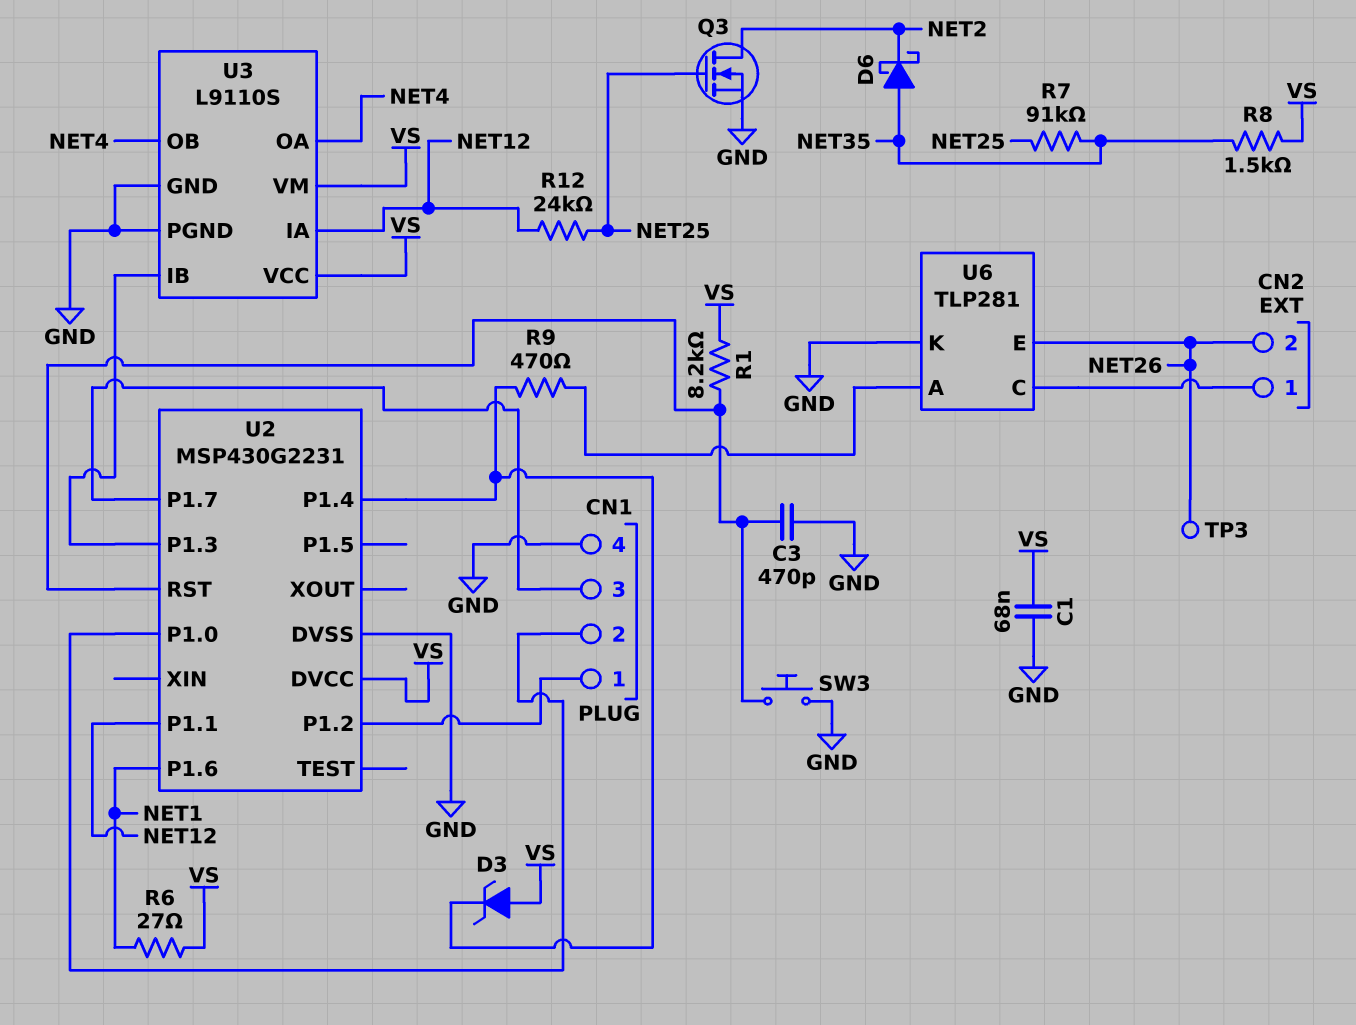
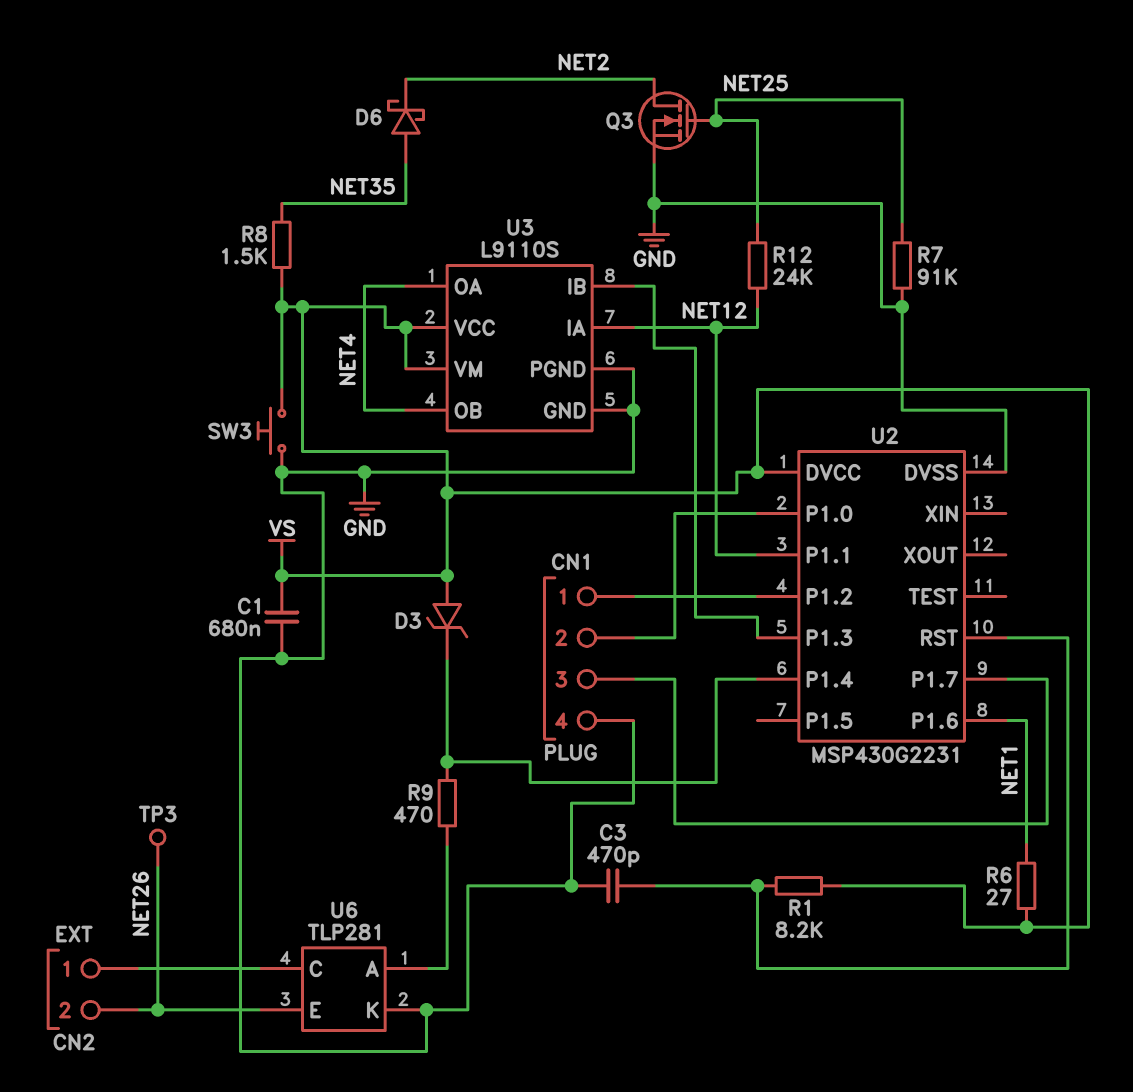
C1: 68nF (GND, VS) -> 680nF (GND, VS)
R7: 91k (NET25, NET35) -> 91k (GND, NET25)
SW3: button (GND, U2/RST) -> button (GND, VS)

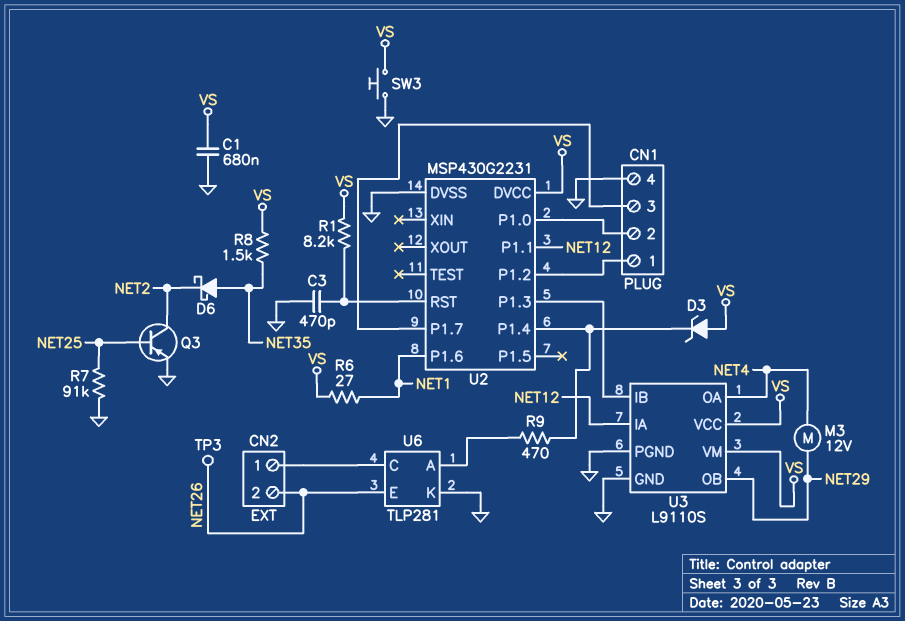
M3: none -> motor 12V (NET4, NET29)
Q3: NMOS (G NET25, D NET2, S GND) -> PNP (B NET25, C NET2, E GND)
R12: 24k (NET12, NET25) -> none
U3 pin OB: NET4 -> NET29

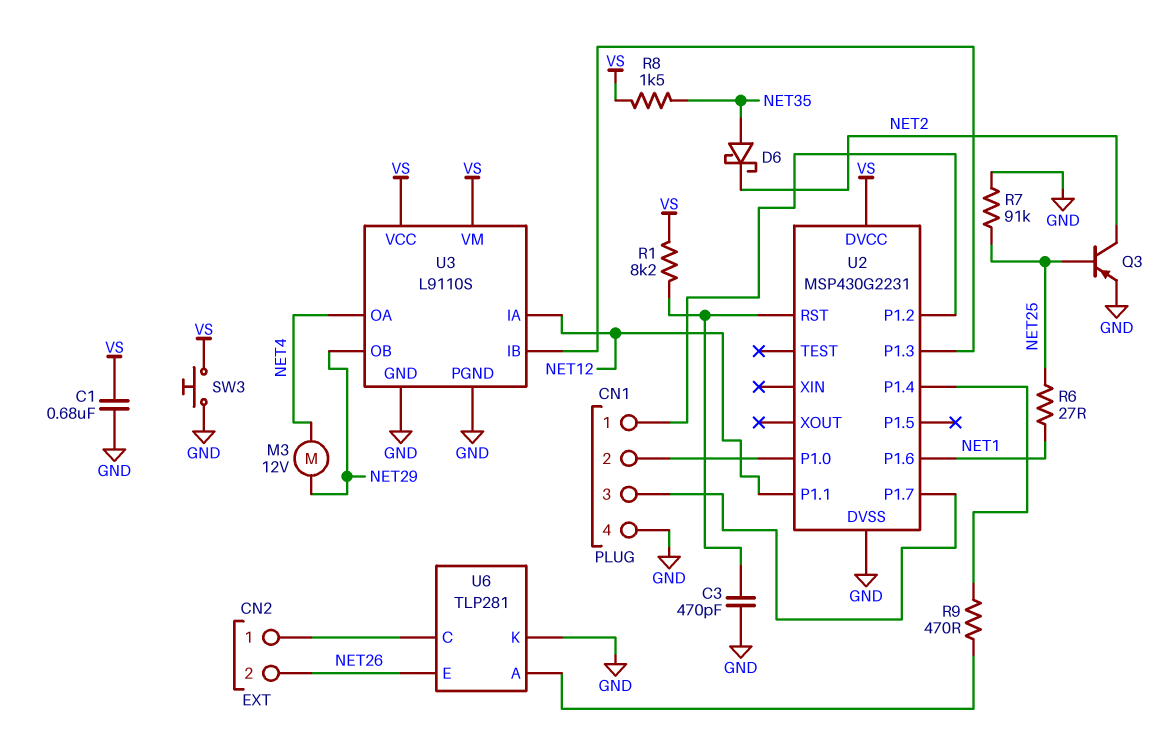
D3: zener (A VS, K U2/P1.4) -> none
R6: 27 (NET1, VS) -> 27 (NET1, NET25)
TP3: test point (NET26) -> none

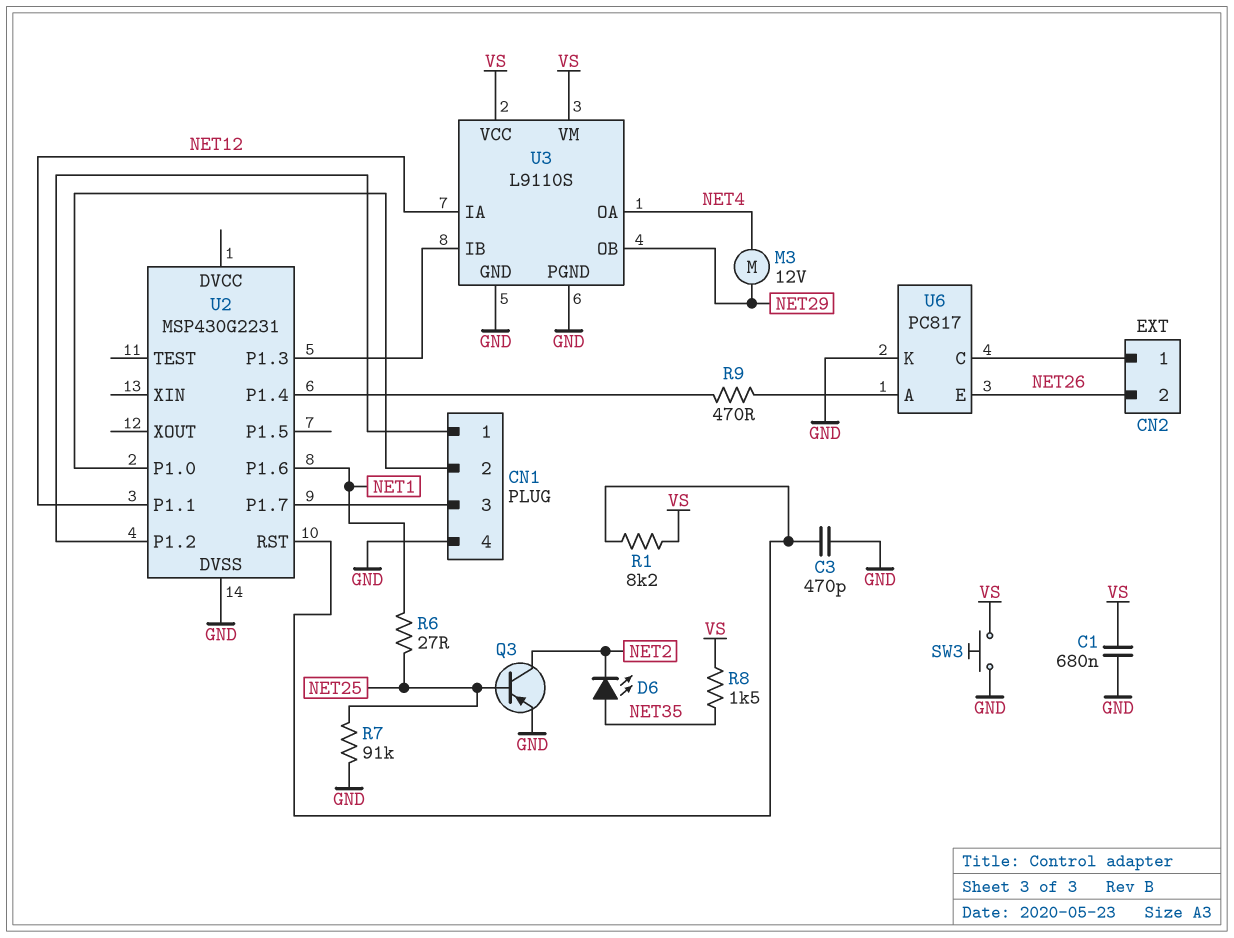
D6: schottky (A NET35, K NET2) -> LED (A NET35, K NET2)
U2 pin DVCC: VS -> none
U6: TLP281 -> PC817

